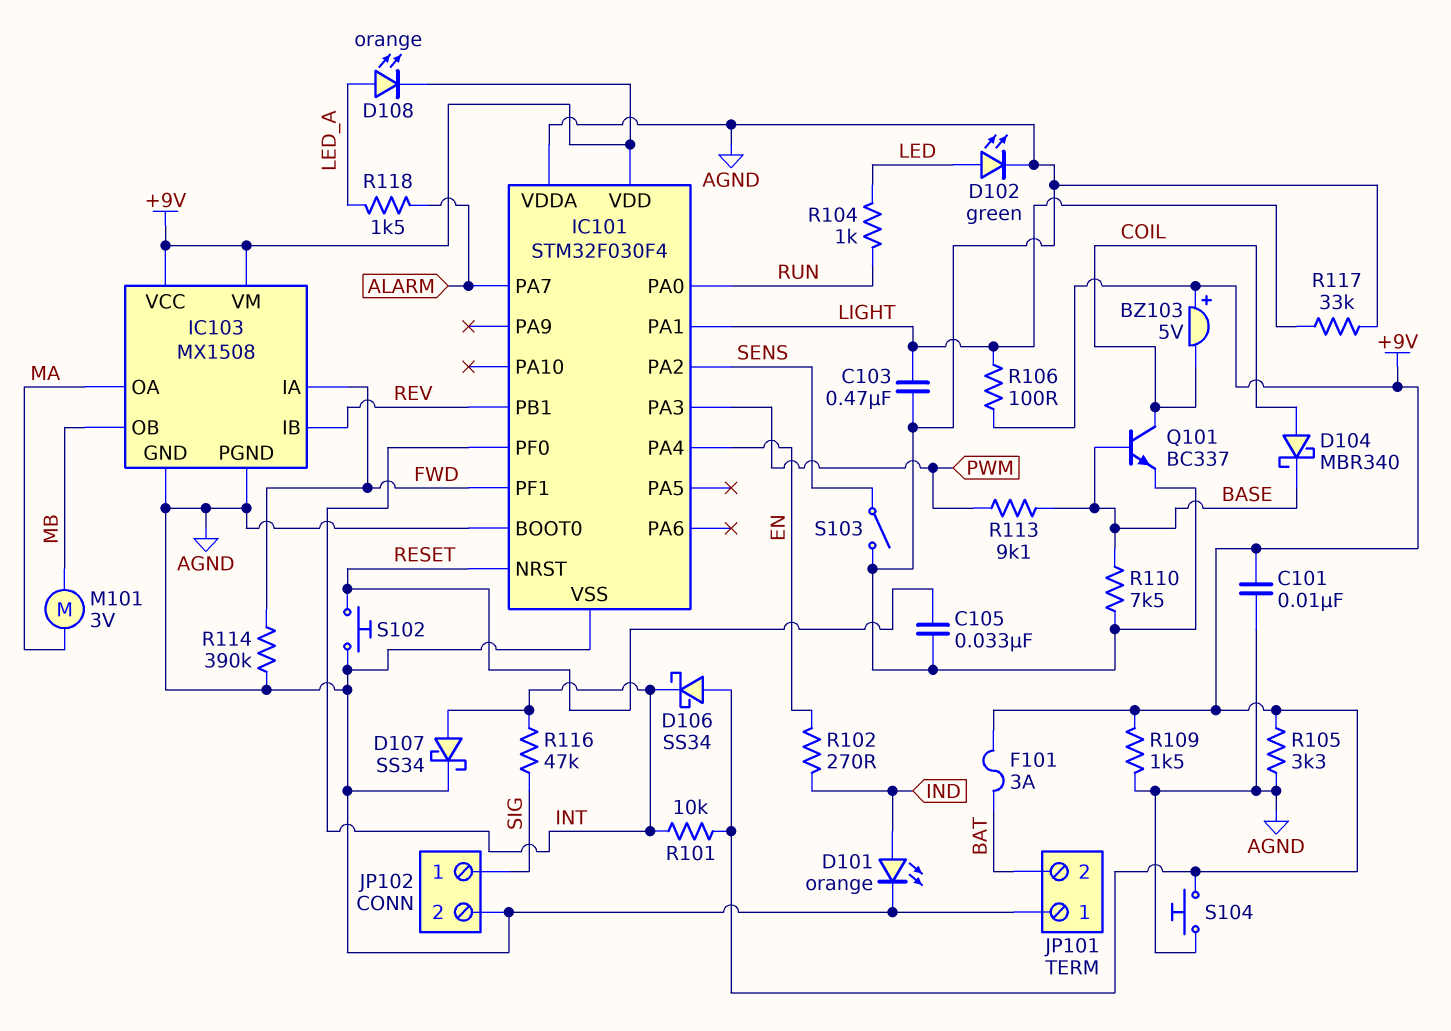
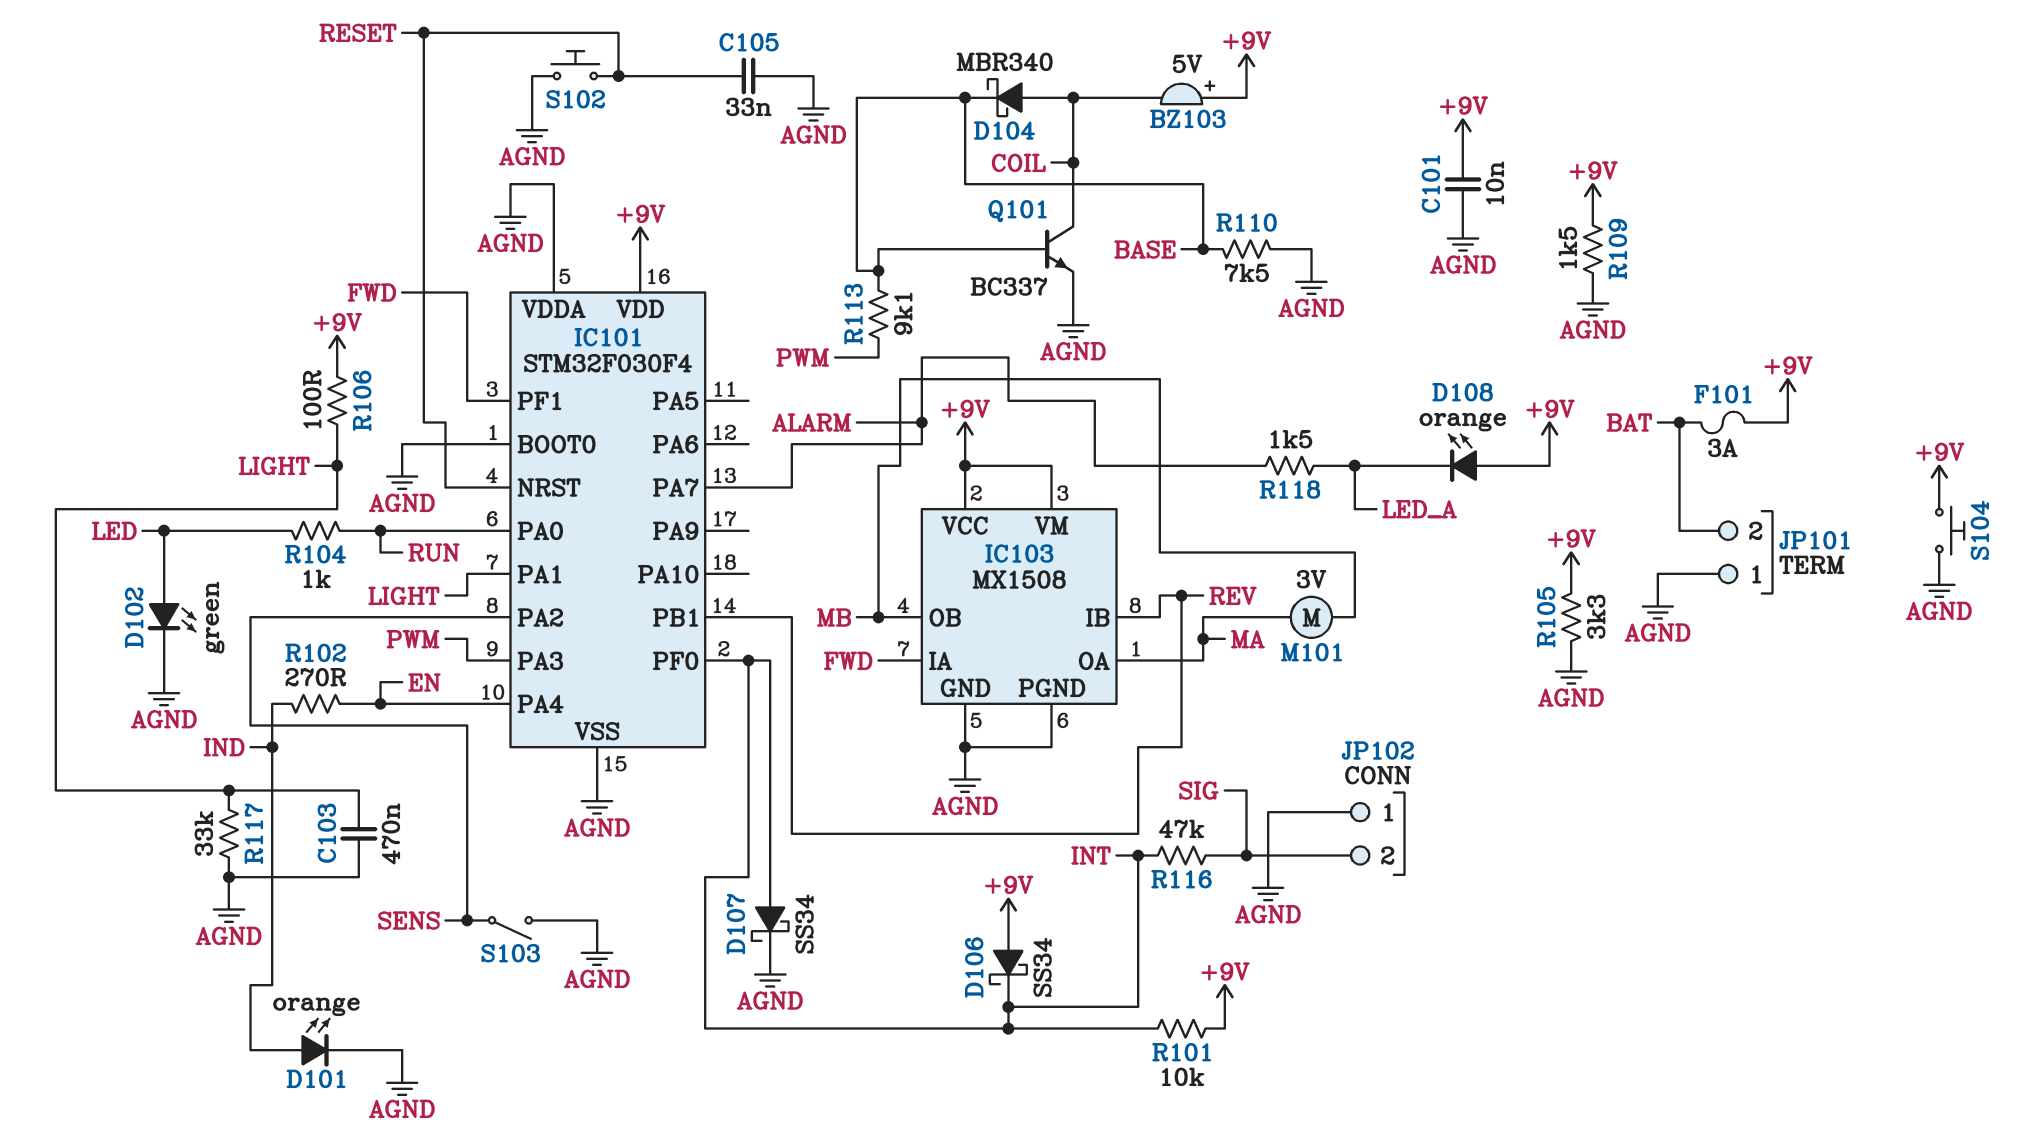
D108: LED orange (A LED_A, K +9V) -> LED orange (A +9V, K LED_A)
JP102 pin 1: SIG -> AGND
JP102 pin 2: AGND -> SIG
R114: 390k (AGND, FWD) -> none

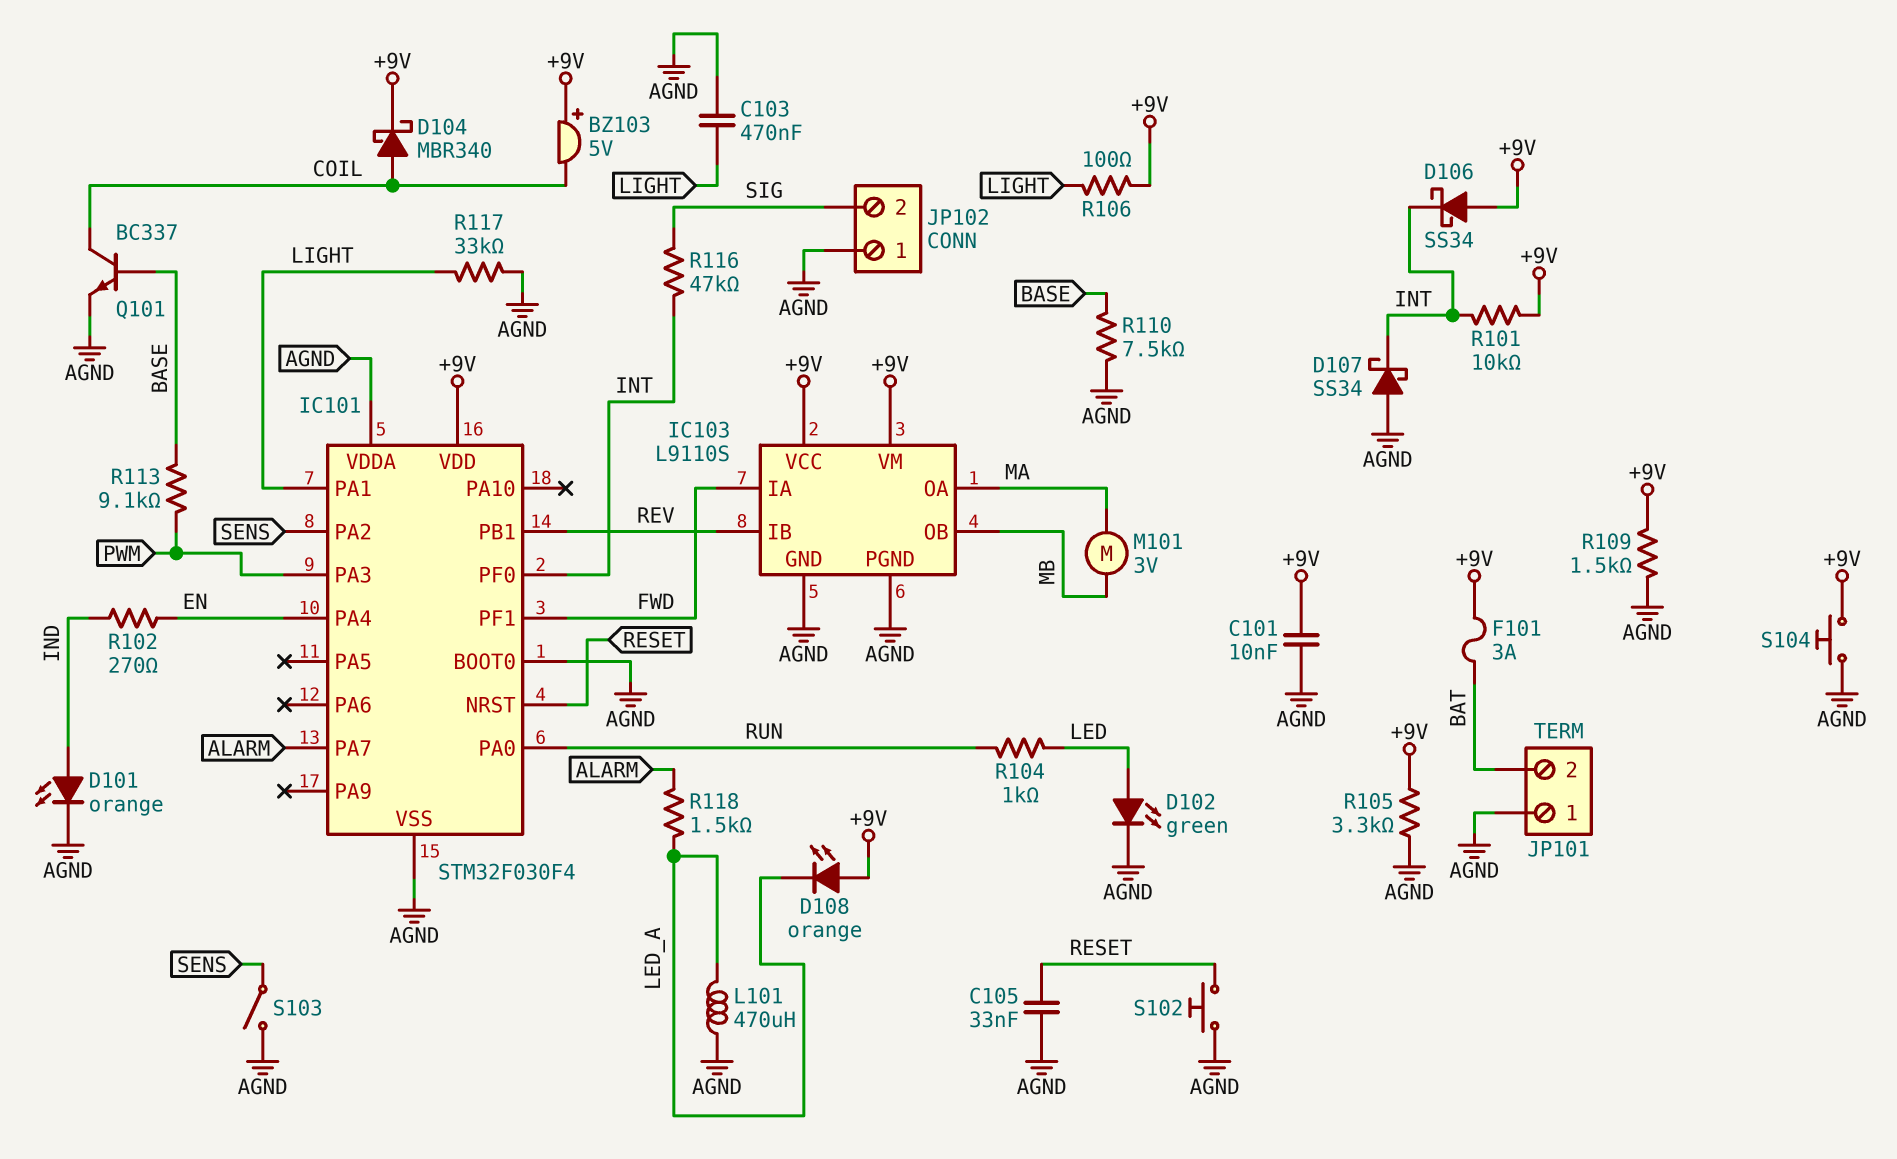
D104: schottky MBR340 (A COIL, K BASE) -> schottky MBR340 (A COIL, K +9V)
D107: schottky SS34 (A INT, K AGND) -> schottky SS34 (A AGND, K INT)
IC103: MX1508 -> L9110S
L101: none -> 470uH (AGND, LED_A)

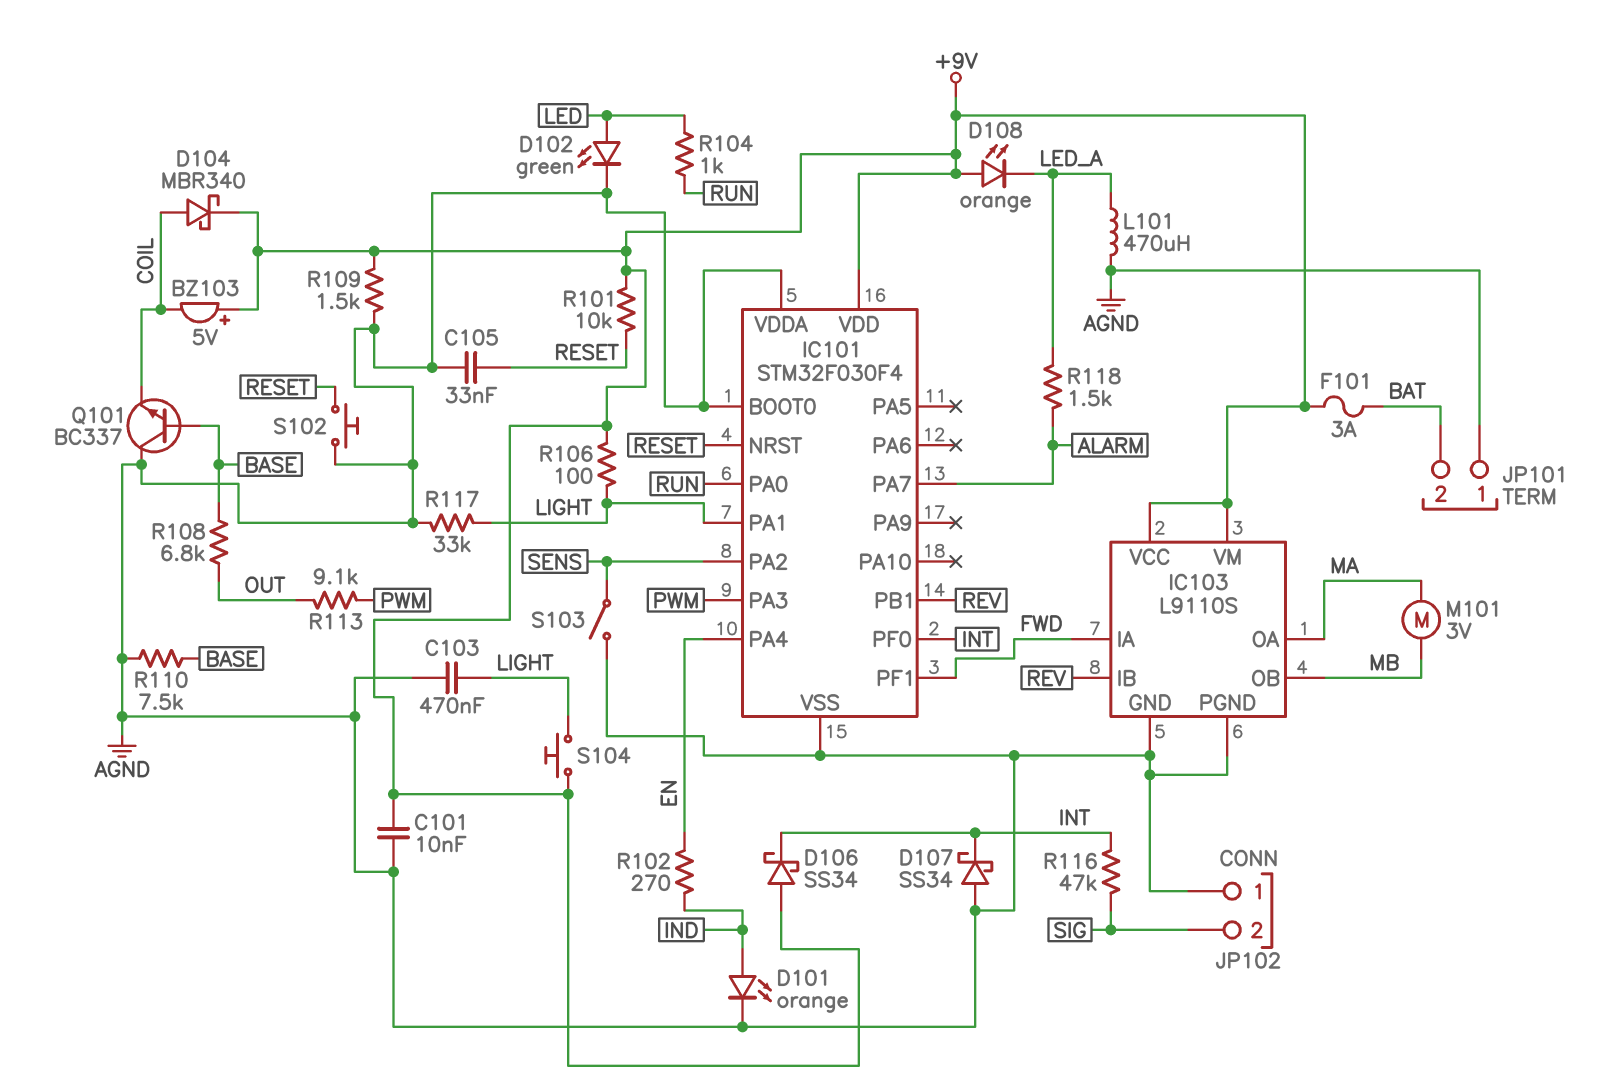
Q101: NPN BC337 (B BASE, C COIL, E AGND) -> NPN BC337 (B BASE, C AGND, E COIL)
R101: 10k (+9V, INT) -> 10k (+9V, RESET)
R105: 3.3k (+9V, AGND) -> none
R108: none -> 6.8k (BASE, OUT)
R113: 9.1k (BASE, PWM) -> 9.1k (OUT, PWM)
S104: button (+9V, AGND) -> button (+9V, LIGHT)

